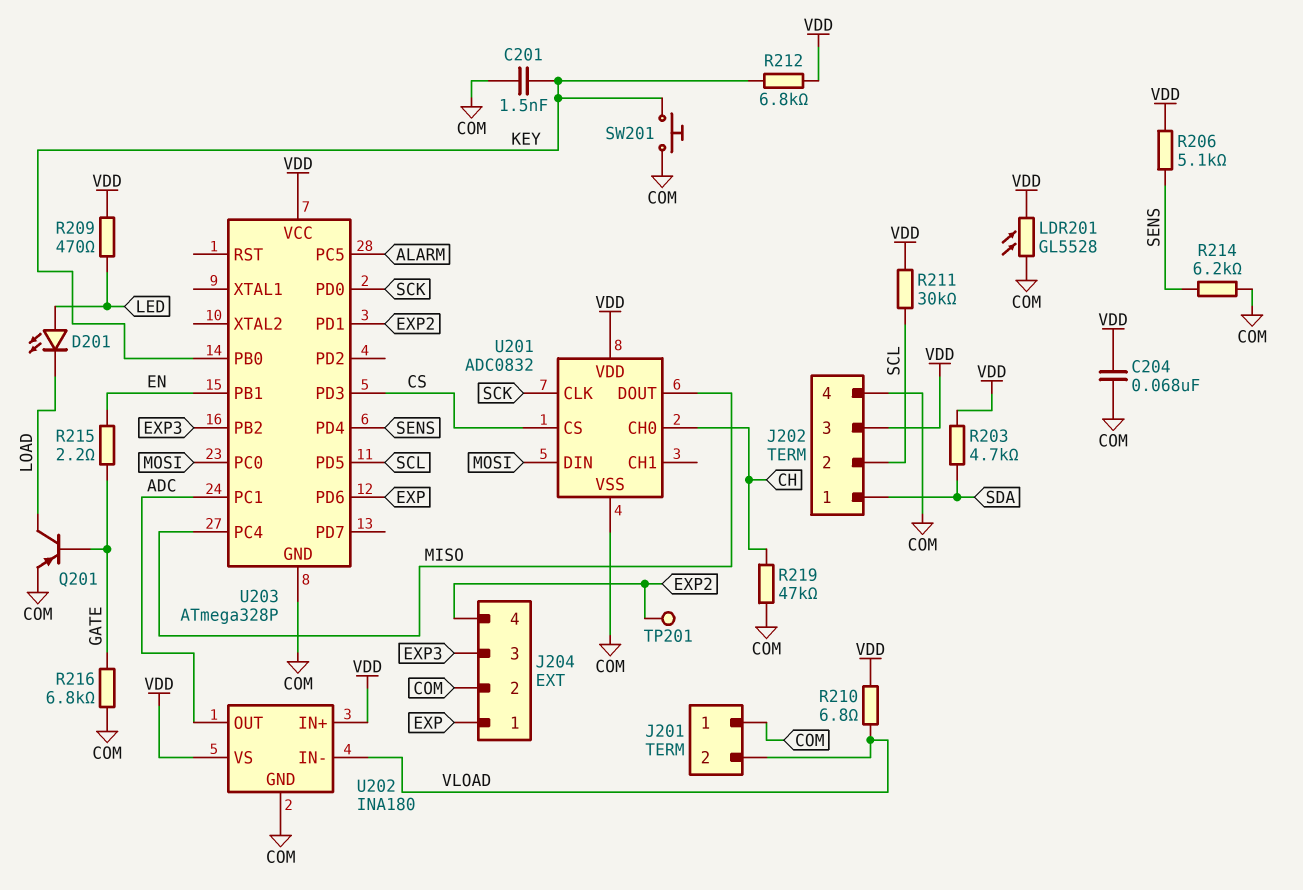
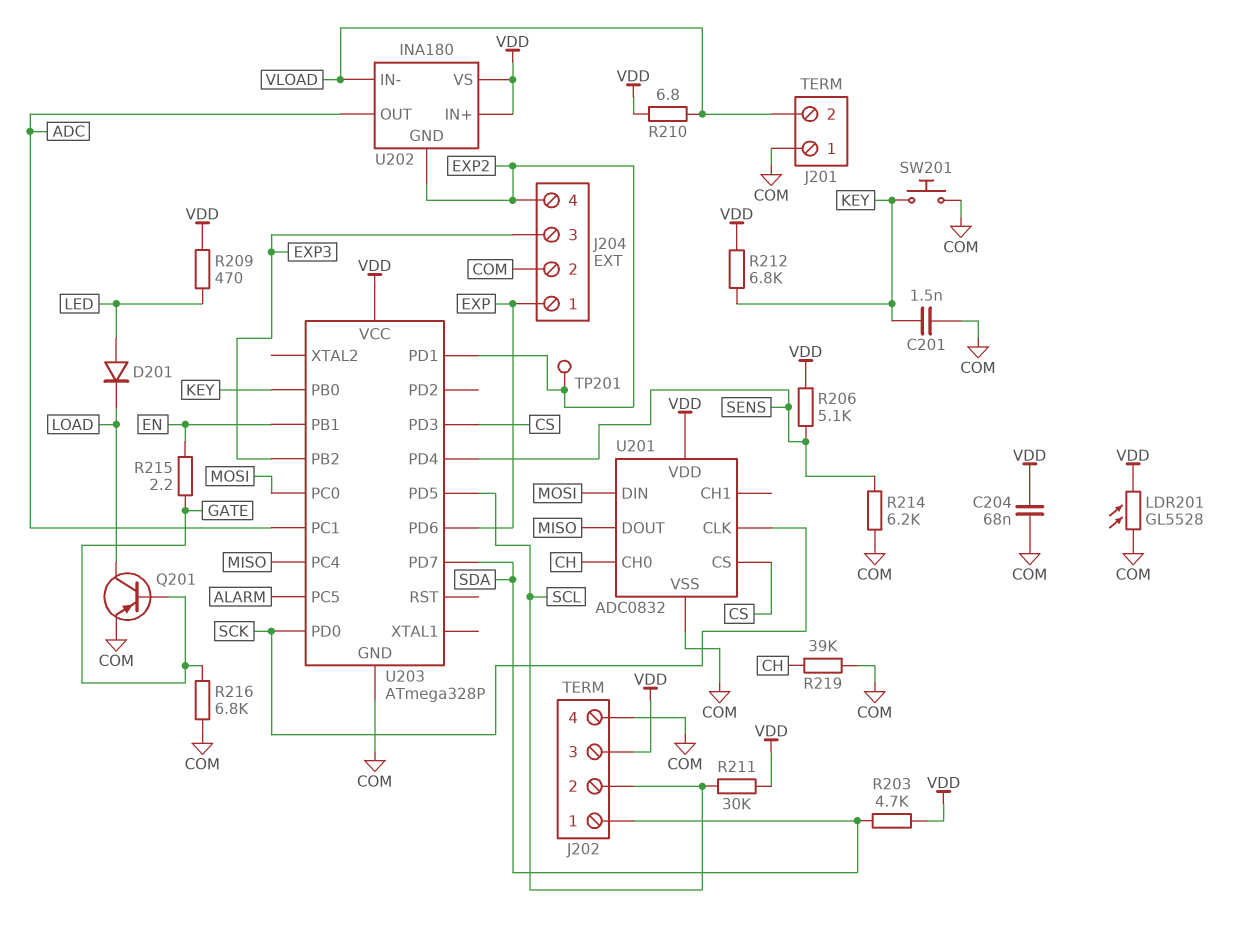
D201: LED (A LED, K LOAD) -> diode (A LED, K LOAD)
R219: 47k (CH, COM) -> 39k (CH, COM)
U202 pin GND: COM -> EXP2
U203 pin PD7: none -> SDA

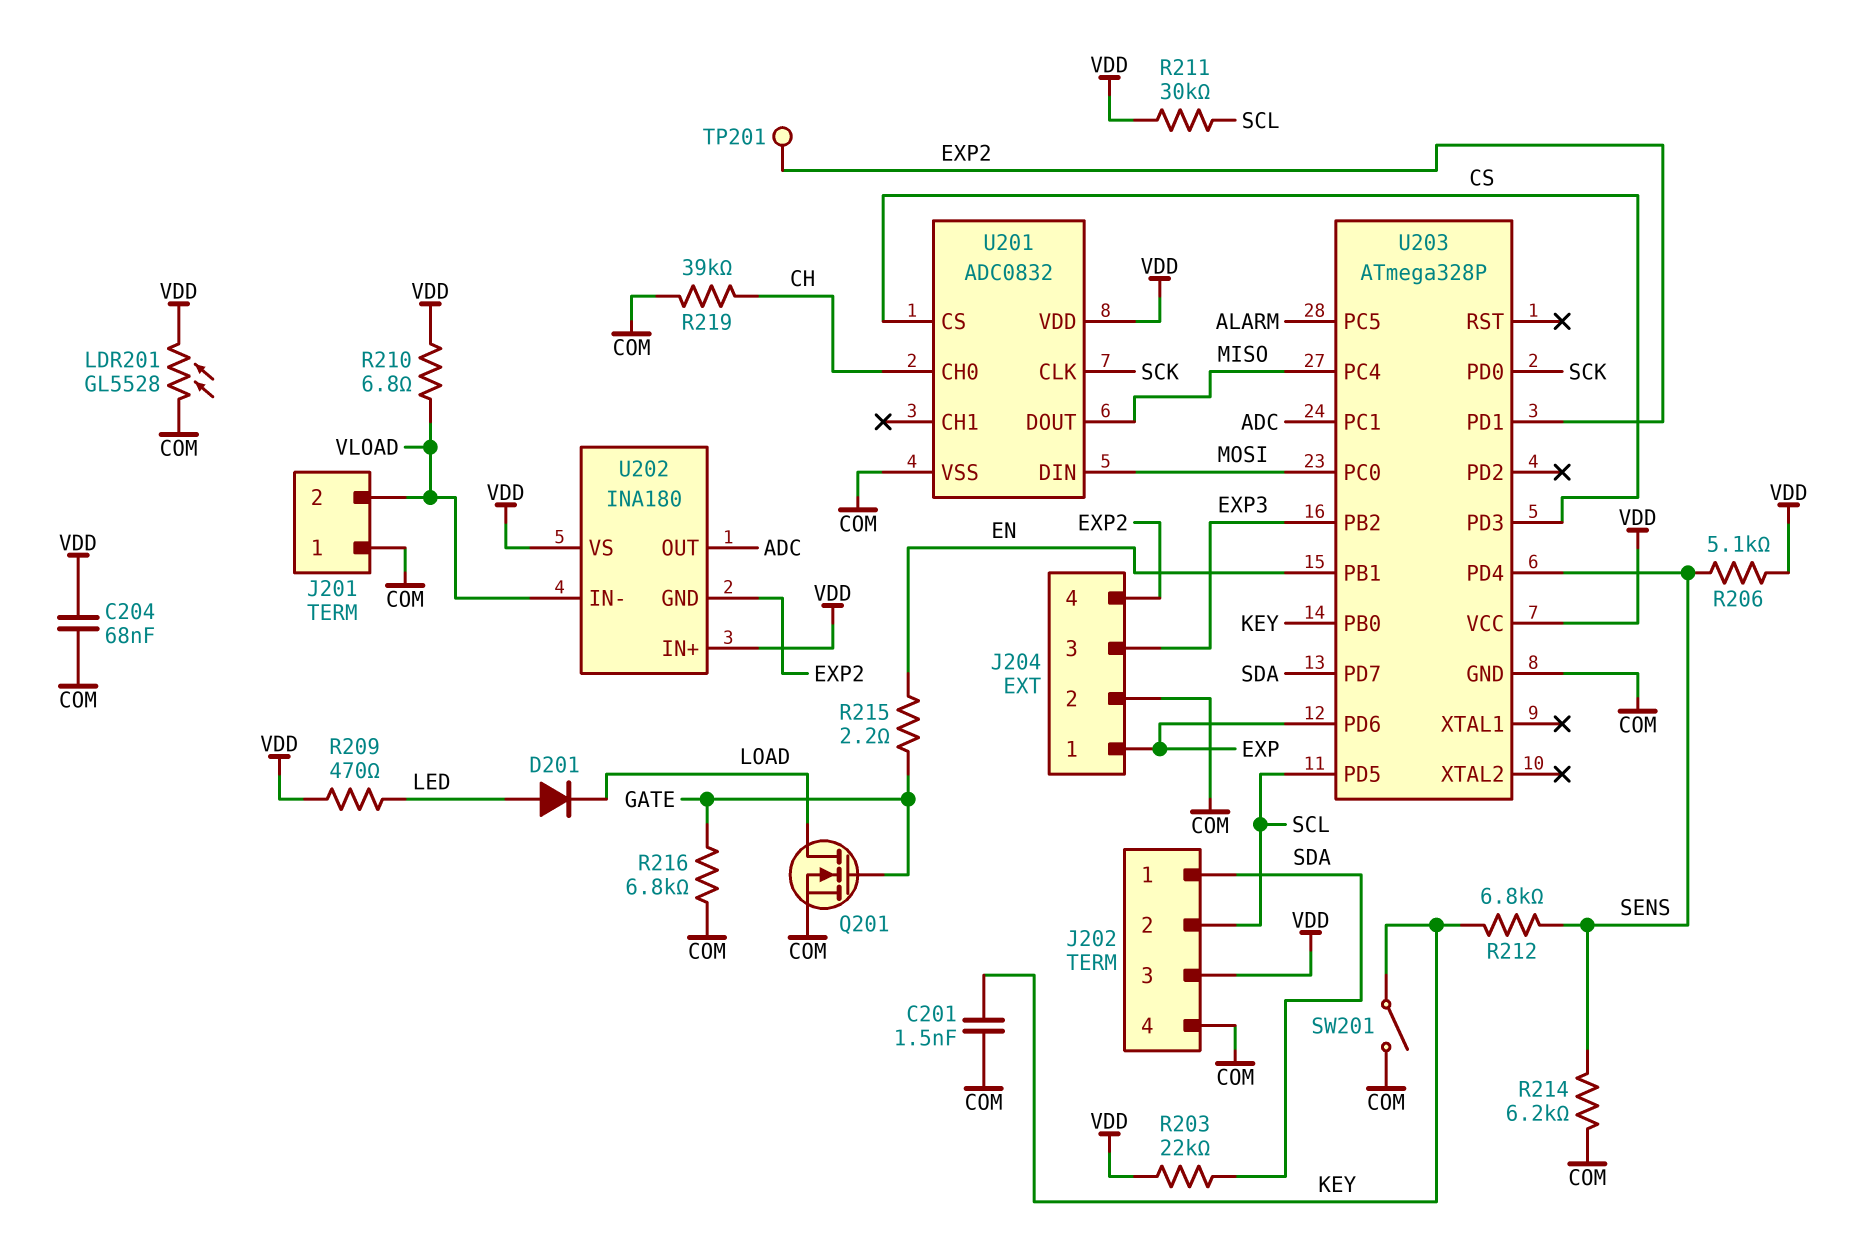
Q201: PNP (B GATE, C LOAD, E COM) -> NMOS (G GATE, D LOAD, S COM)
R203: 4.7k (SDA, VDD) -> 22k (SDA, VDD)
R212: 6.8k (KEY, VDD) -> 6.8k (KEY, SENS)
SW201: button (COM, KEY) -> switch (COM, KEY)

